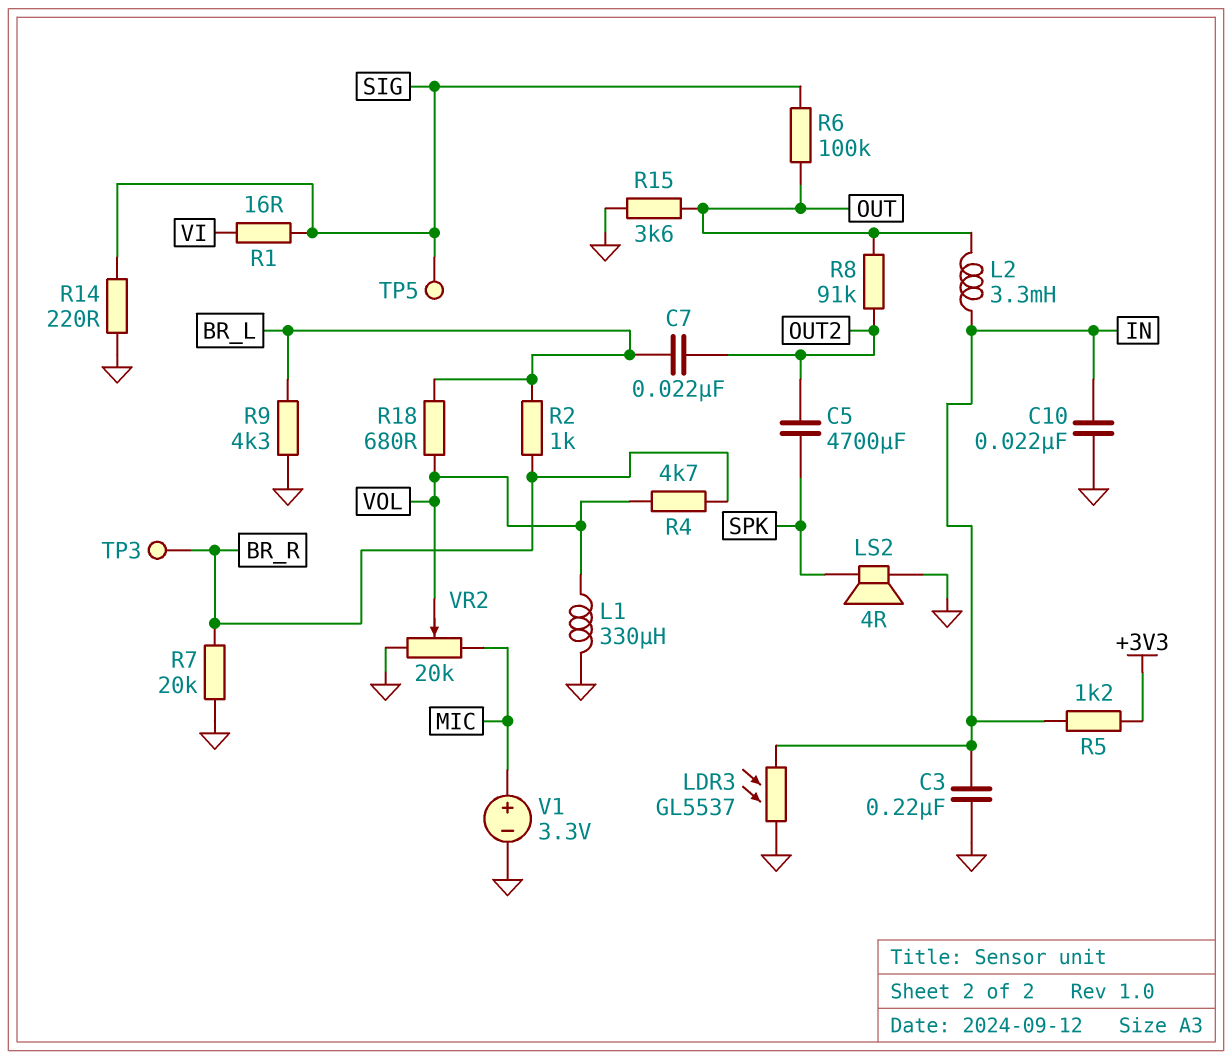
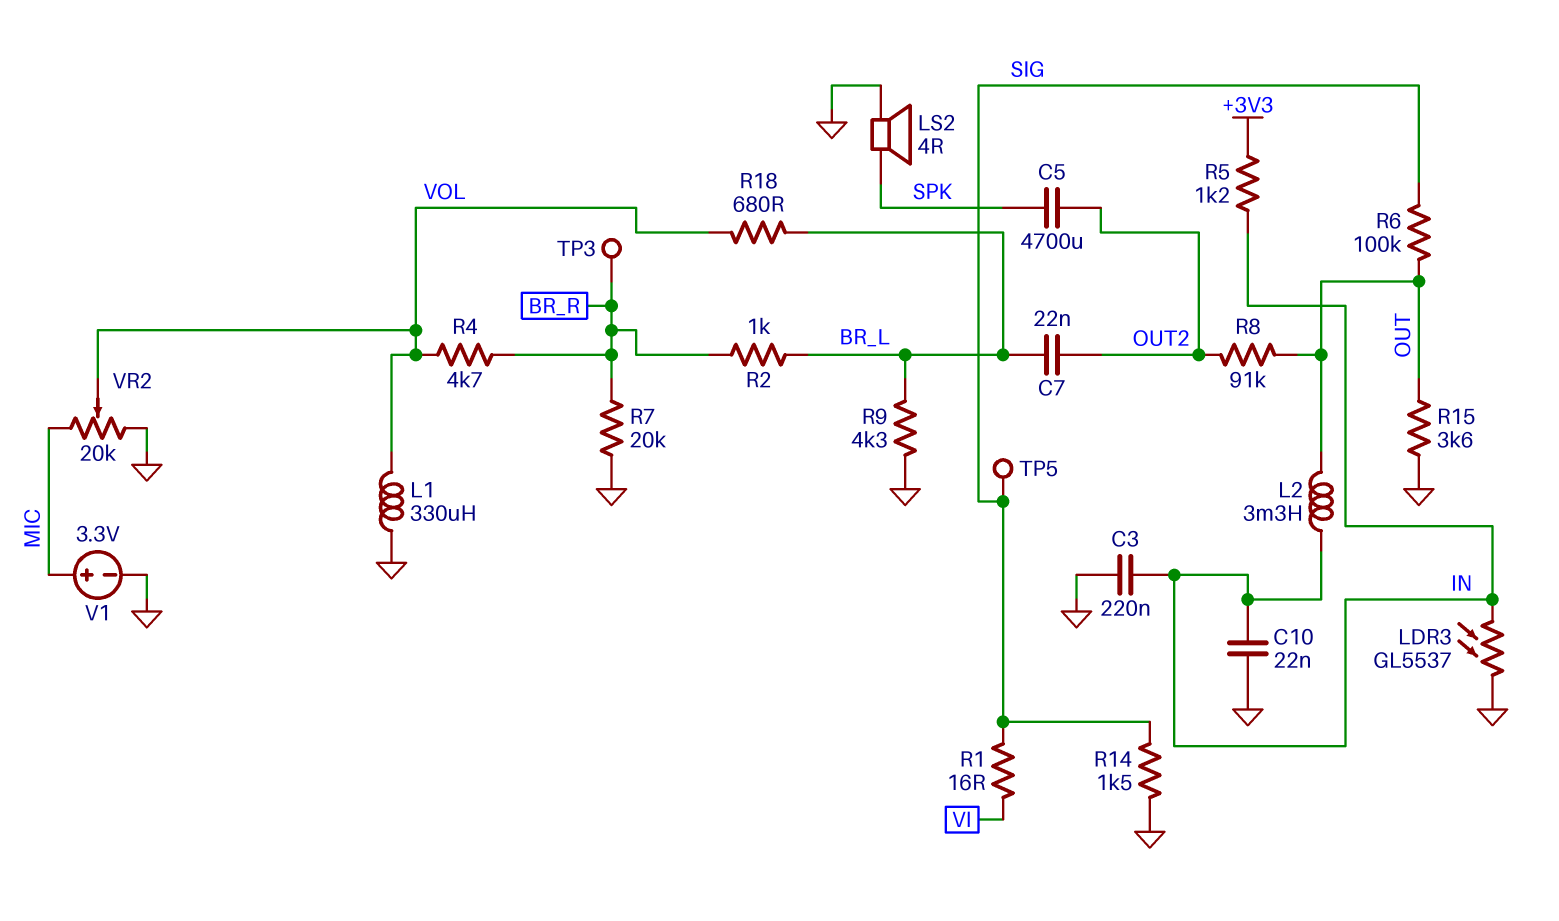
R14: 220 (GND, SIG) -> 1.5k (GND, SIG)

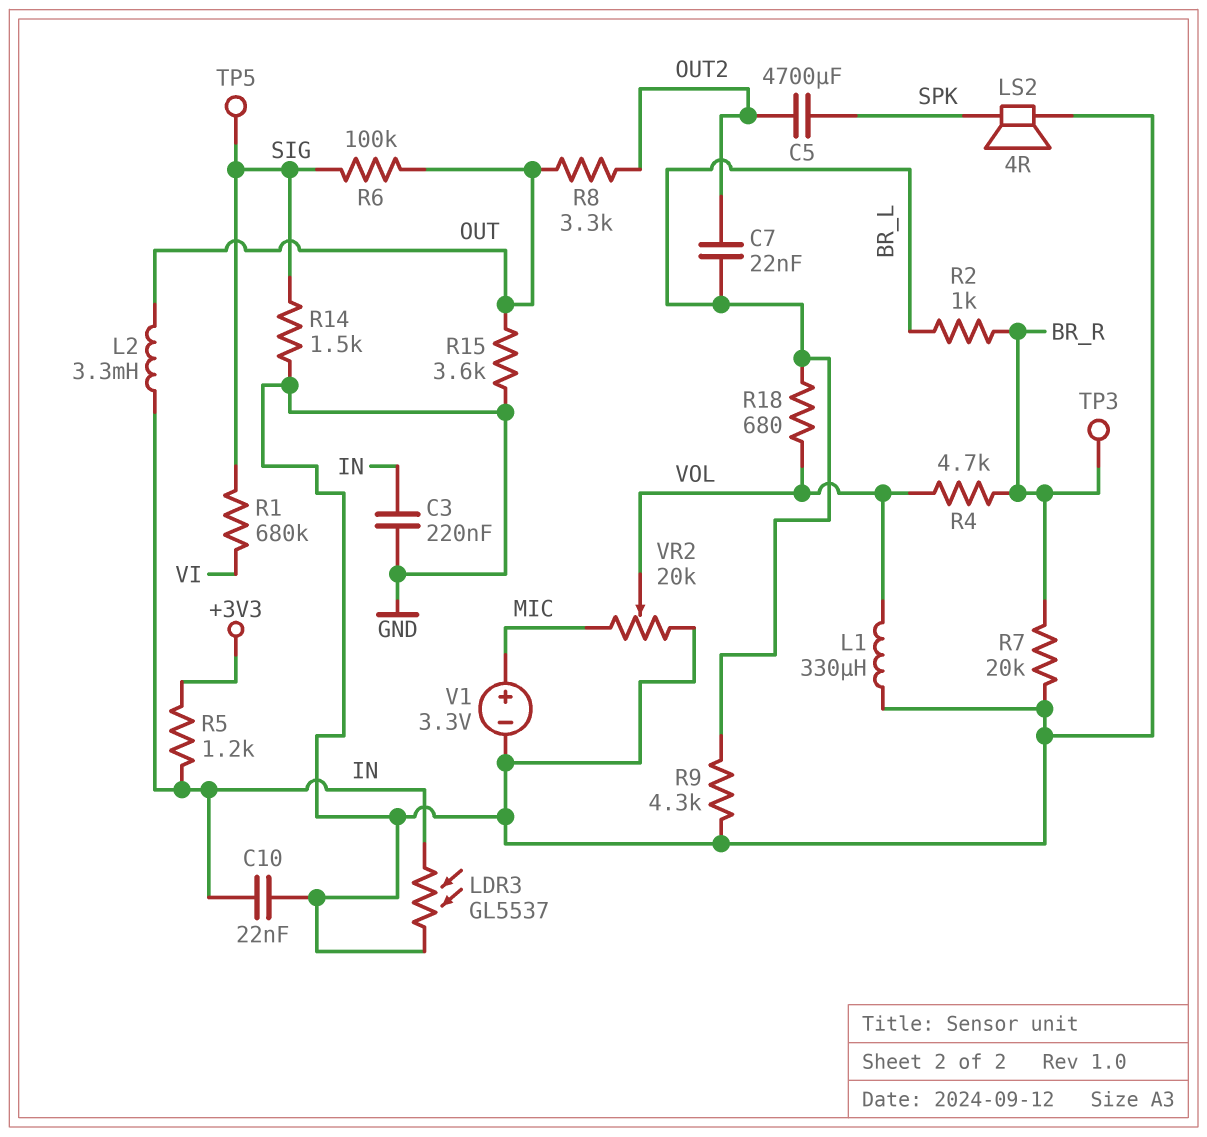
R1: 16 (SIG, VI) -> 680k (SIG, VI)
R8: 91k (OUT, OUT2) -> 3.3k (OUT, OUT2)

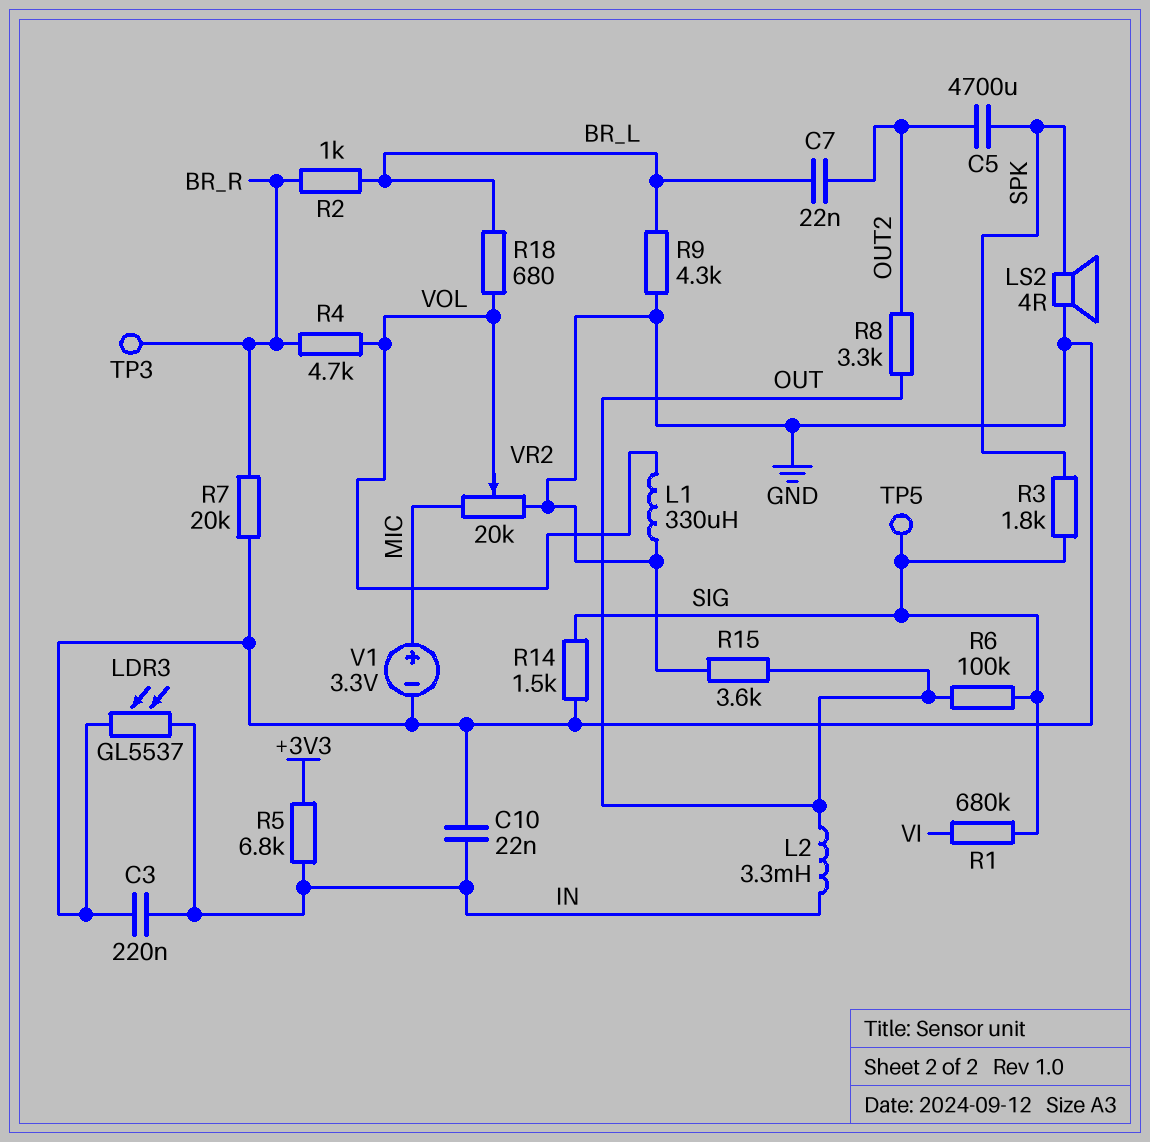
R3: none -> 1.8k (SIG, SPK)
R5: 1.2k (+3V3, IN) -> 6.8k (+3V3, IN)

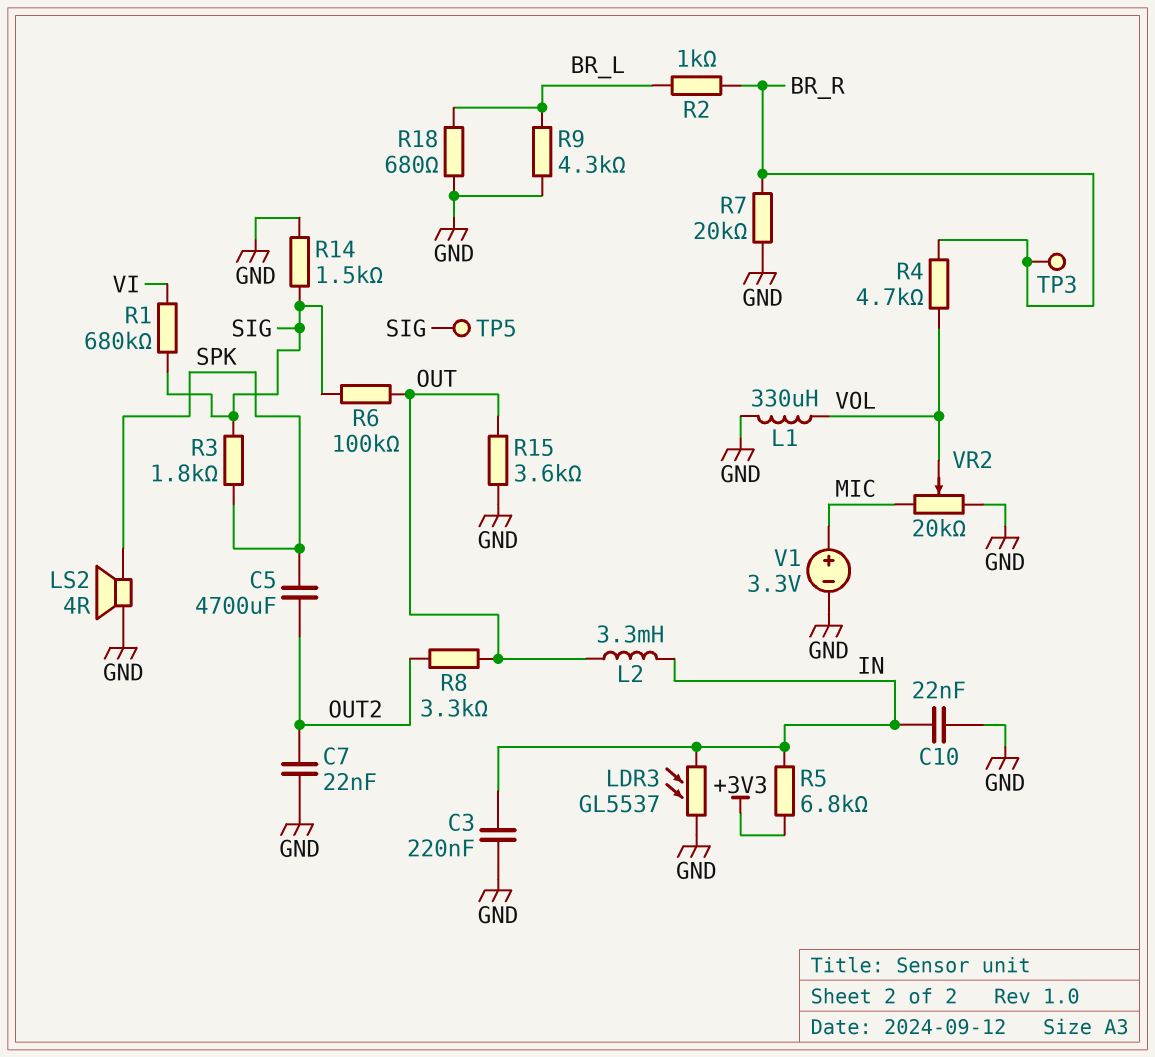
C7: 22nF (BR_L, OUT2) -> 22nF (GND, OUT2)
R18: 680 (BR_L, VOL) -> 680 (BR_L, GND)

